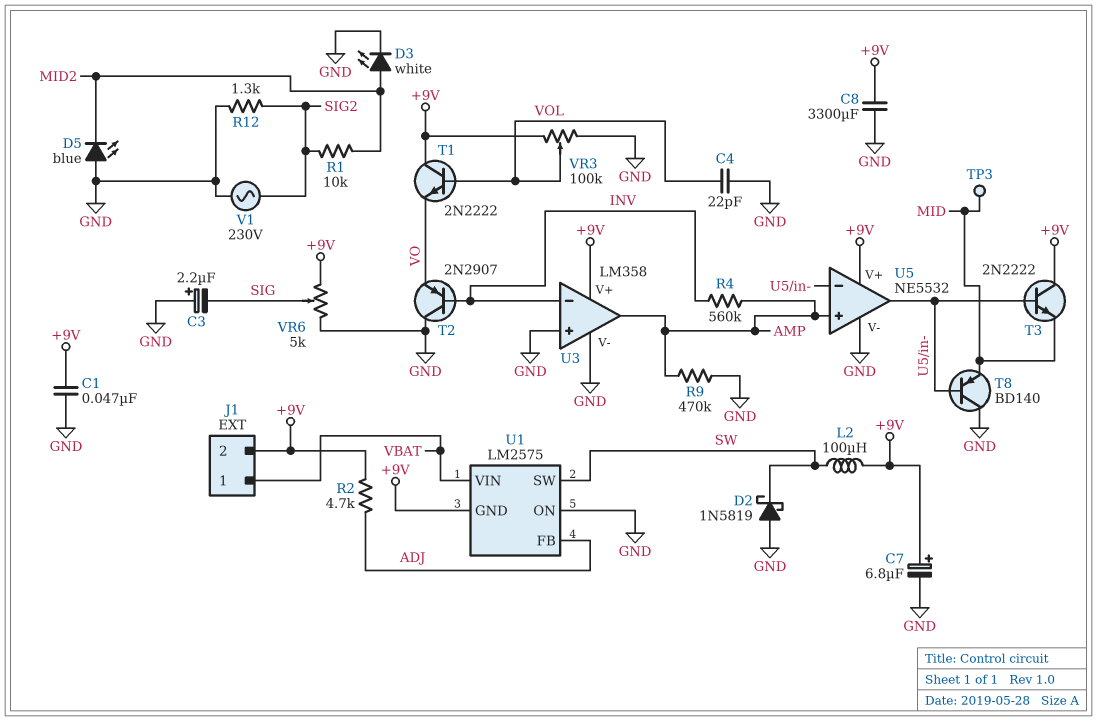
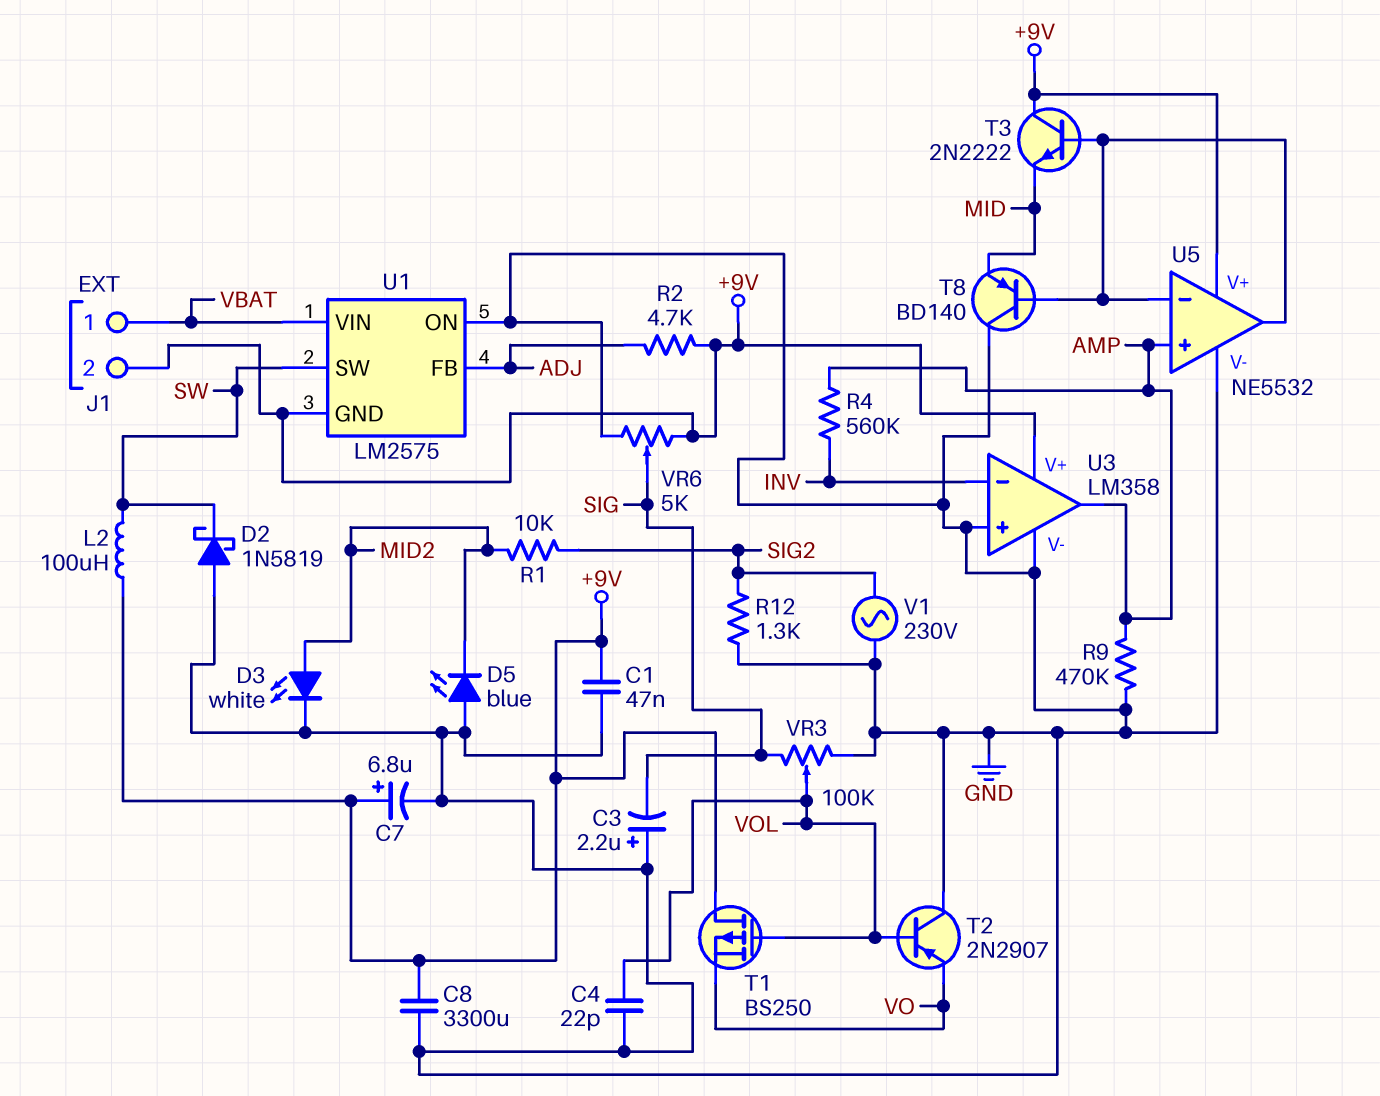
T1: NPN 2N2222 (B VOL, C +9V, E VO) -> PMOS BS250 (G VOL, D +9V, S VO)
T2: PNP 2N2907 (B INV, C GND, E VO) -> PNP 2N2907 (B VOL, C GND, E VO)
TP3: test point (MID) -> none
VR3: 100k (+9V, GND, wiper VOL) -> 100k (GND, SIG, wiper VOL)

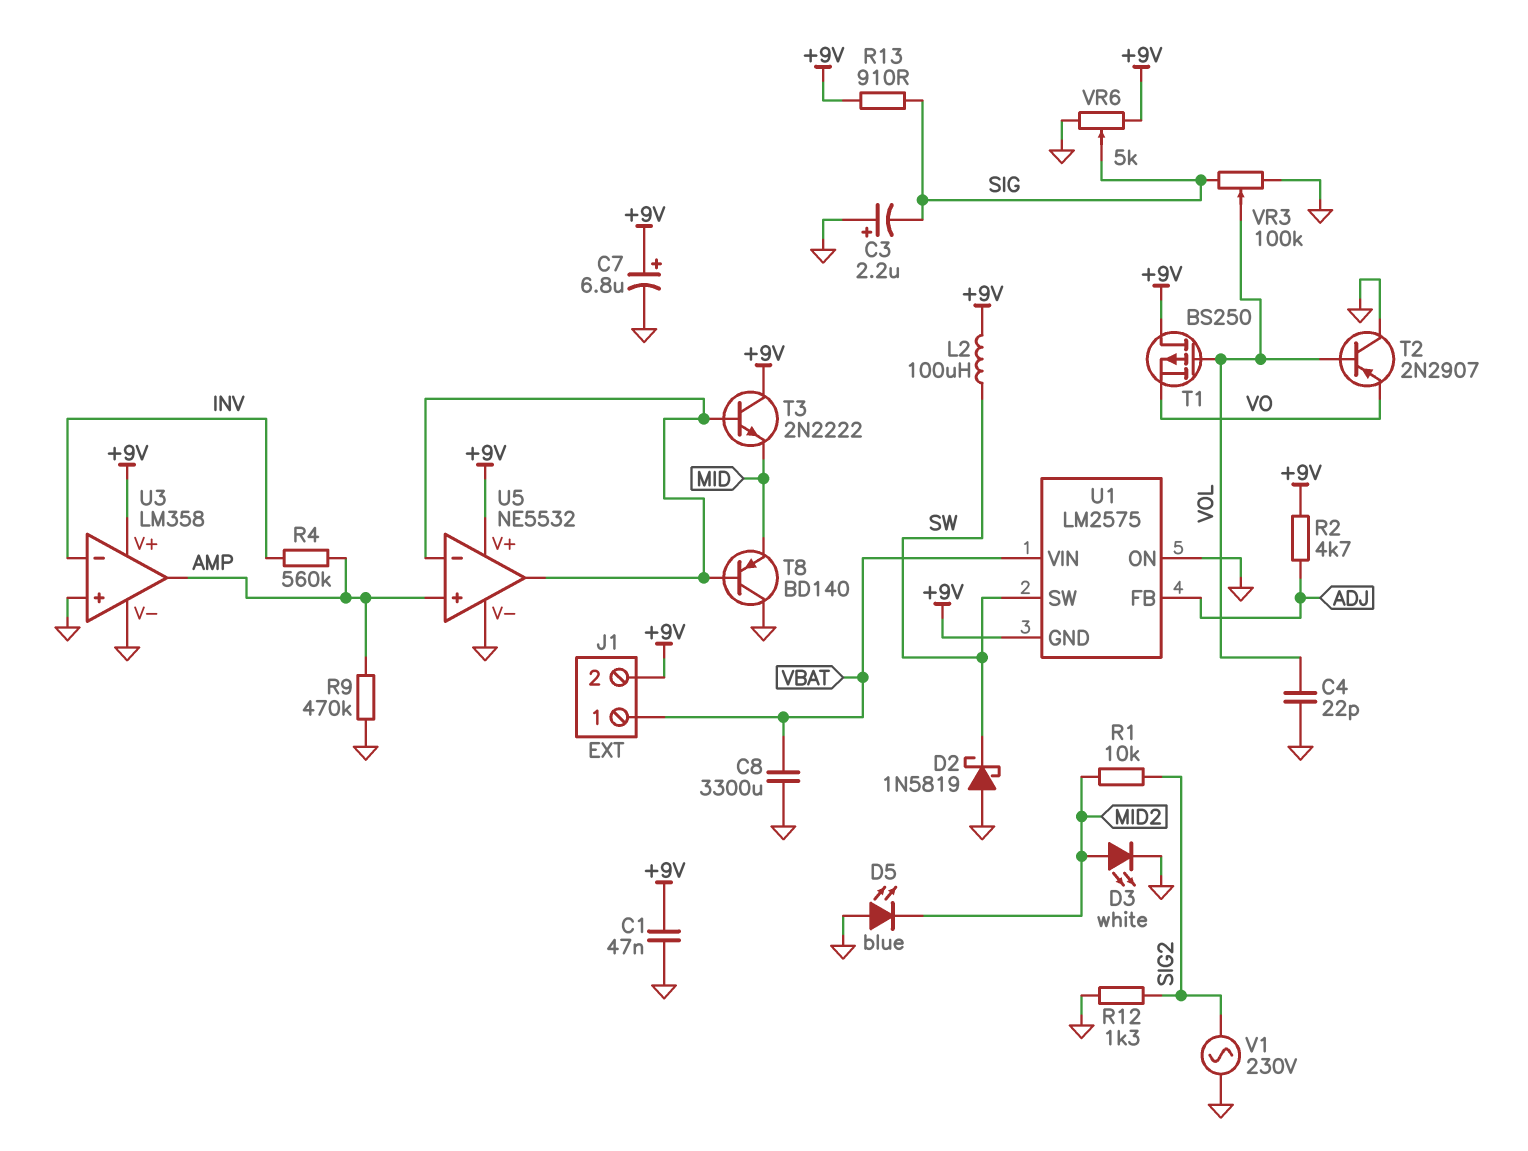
C8: 3300uF (+9V, GND) -> 3300uF (GND, VBAT)
R13: none -> 910 (+9V, SIG)

